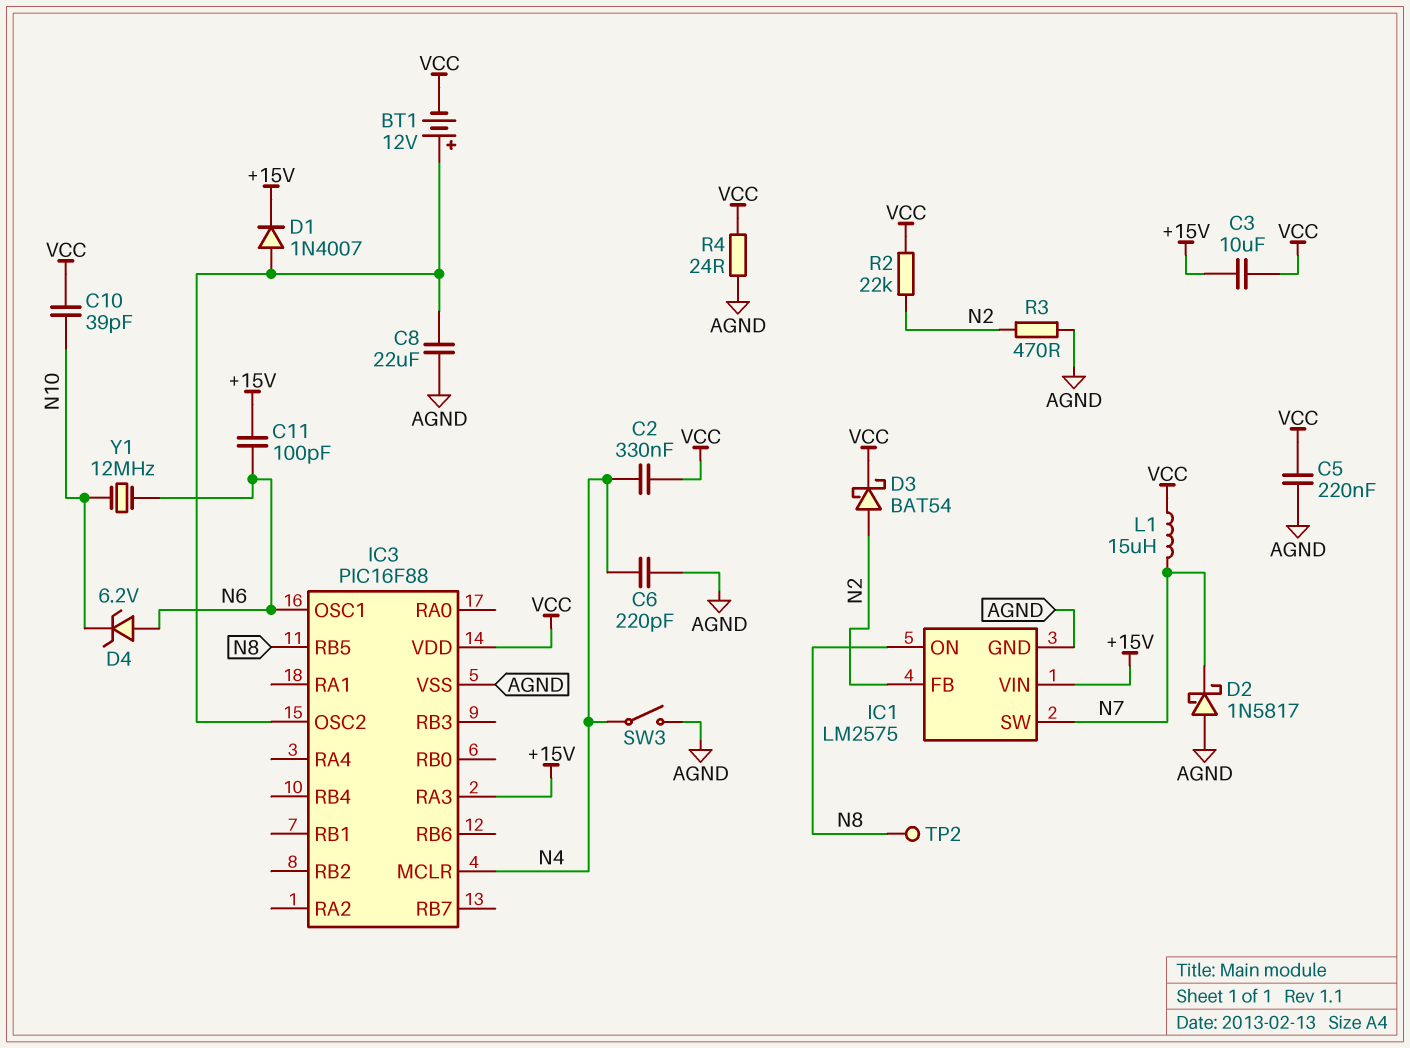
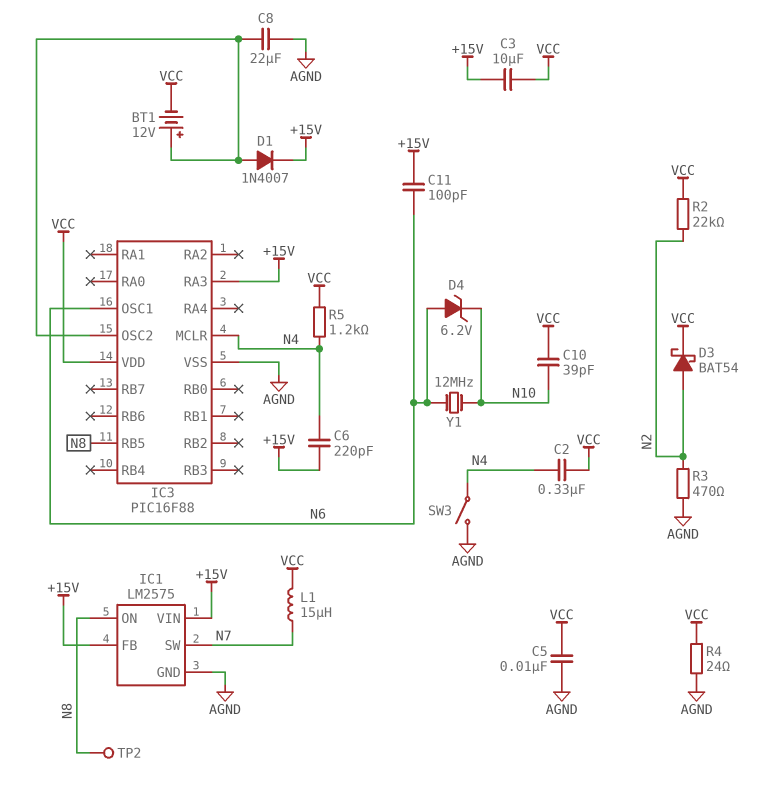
C5: 220nF (AGND, VCC) -> 10nF (AGND, VCC)
C6: 220pF (AGND, N4) -> 220pF (+15V, N4)
D2: schottky 1N5817 (A AGND, K N7) -> none
IC1 pin FB: N2 -> +15V
R5: none -> 1.2k (N4, VCC)

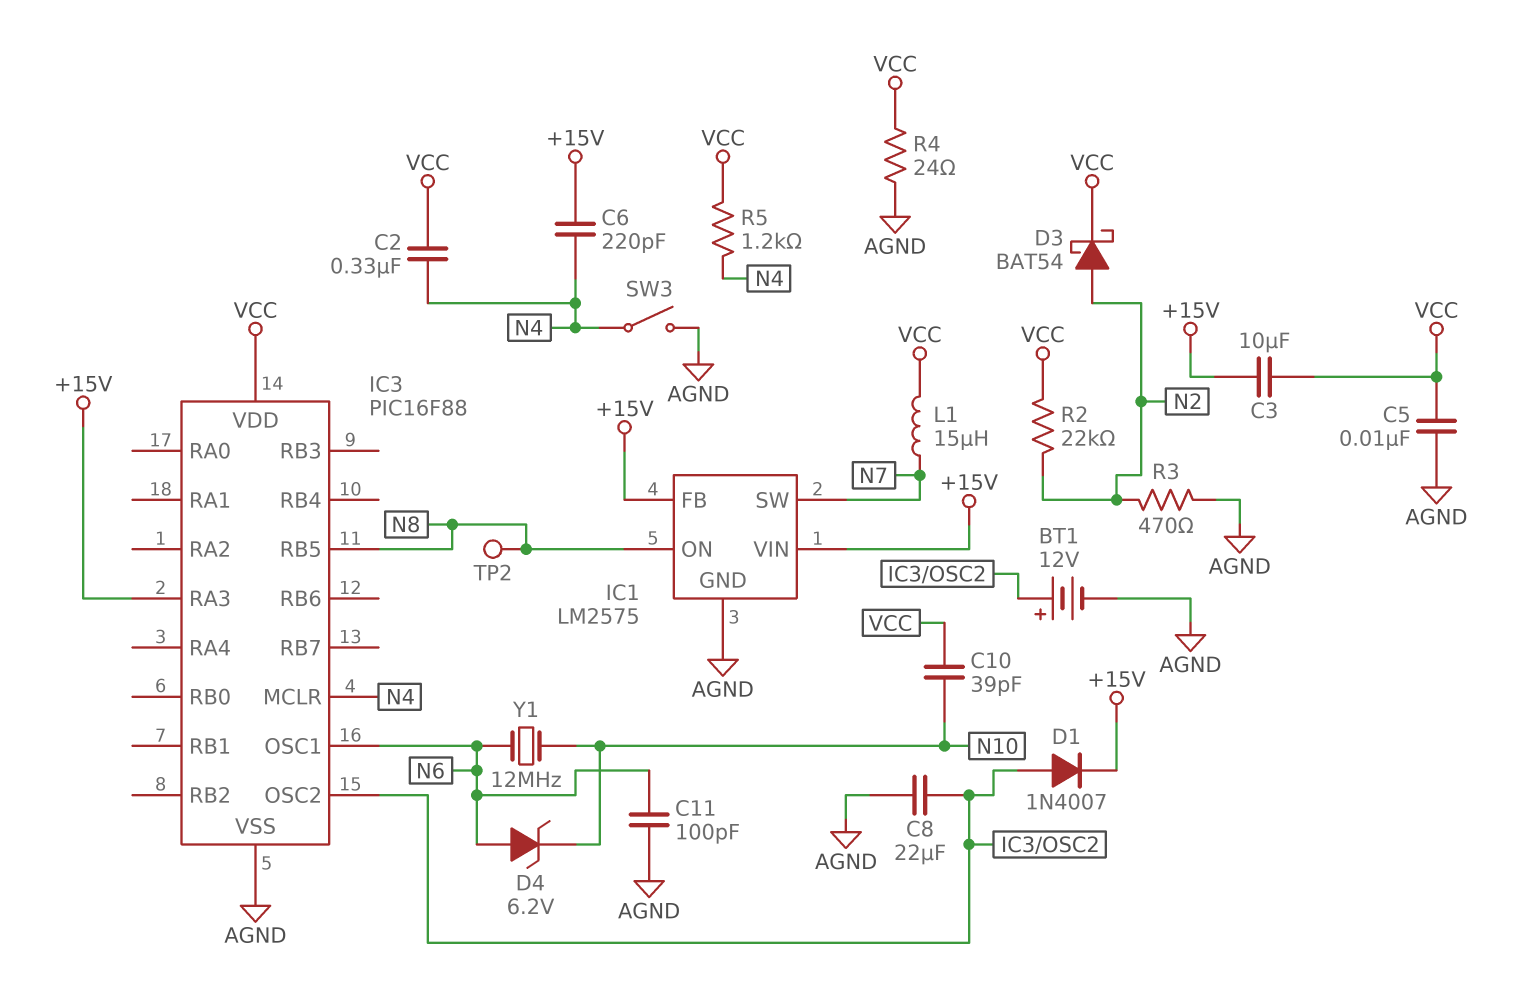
BT1: 12V (plus IC3/OSC2, minus VCC) -> 12V (plus IC3/OSC2, minus AGND)
C11: 100pF (+15V, N6) -> 100pF (AGND, N6)

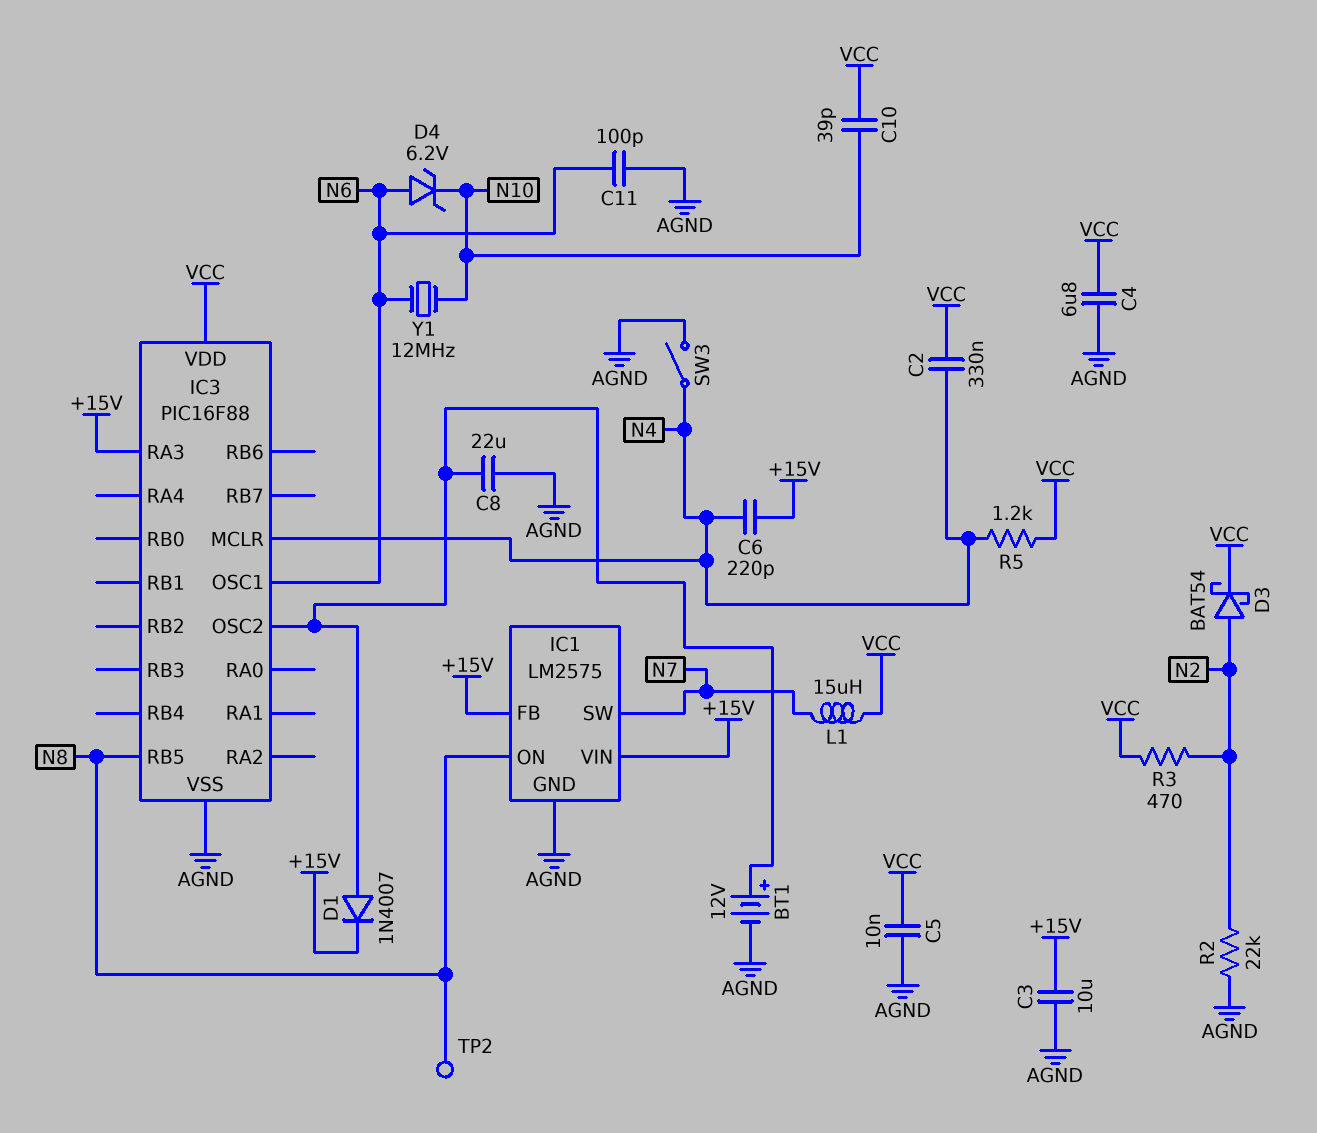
C3: 10uF (+15V, VCC) -> 10uF (+15V, AGND)
C4: none -> 6.8uF (AGND, VCC)
R2: 22k (N2, VCC) -> 22k (AGND, N2)
R3: 470 (AGND, N2) -> 470 (N2, VCC)
R4: 24 (AGND, VCC) -> none

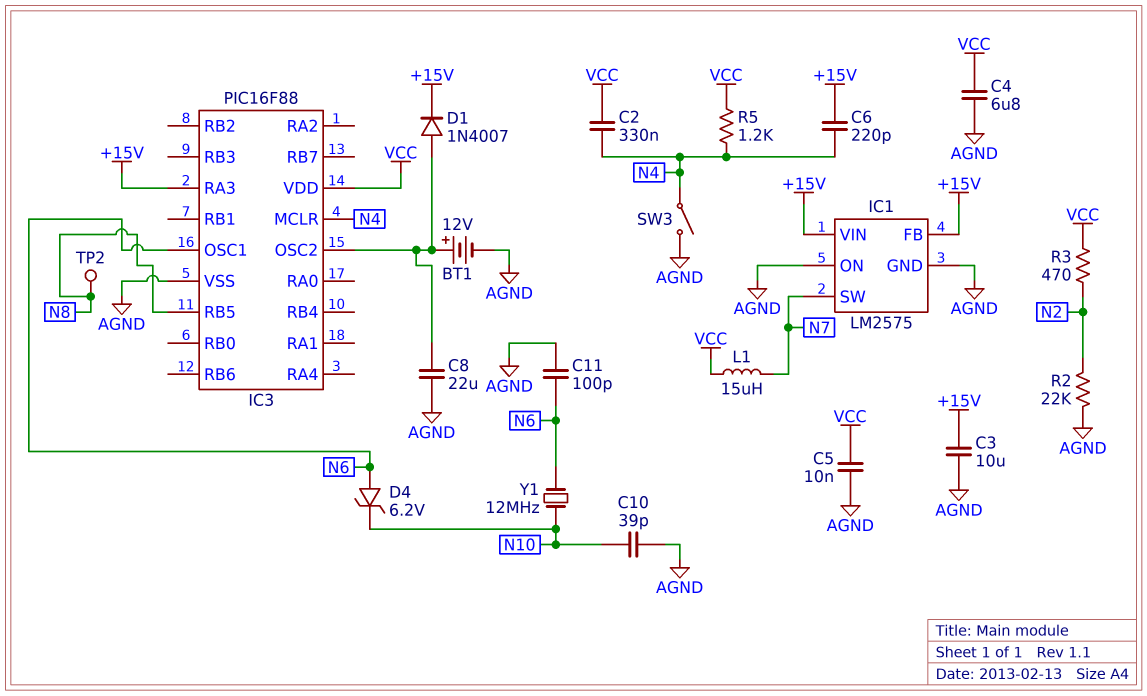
C10: 39pF (N10, VCC) -> 39pF (AGND, N10)
D3: schottky BAT54 (A N2, K VCC) -> none
IC1 pin ON: N8 -> AGND

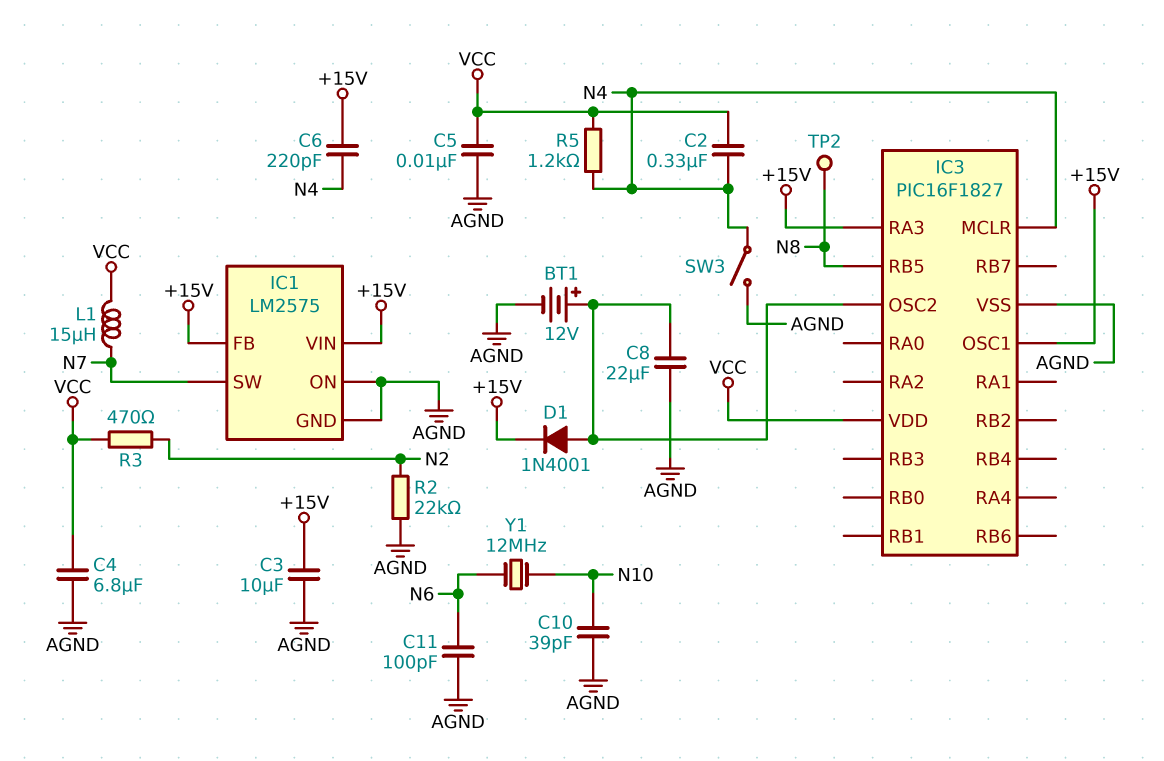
D1: diode 1N4007 (A IC3/OSC2, K +15V) -> diode 1N4001 (A IC3/OSC2, K +15V)
D4: zener 6.2V (A N6, K N10) -> none
IC3: PIC16F88 -> PIC16F1827
IC3 pin OSC1: N6 -> +15V

